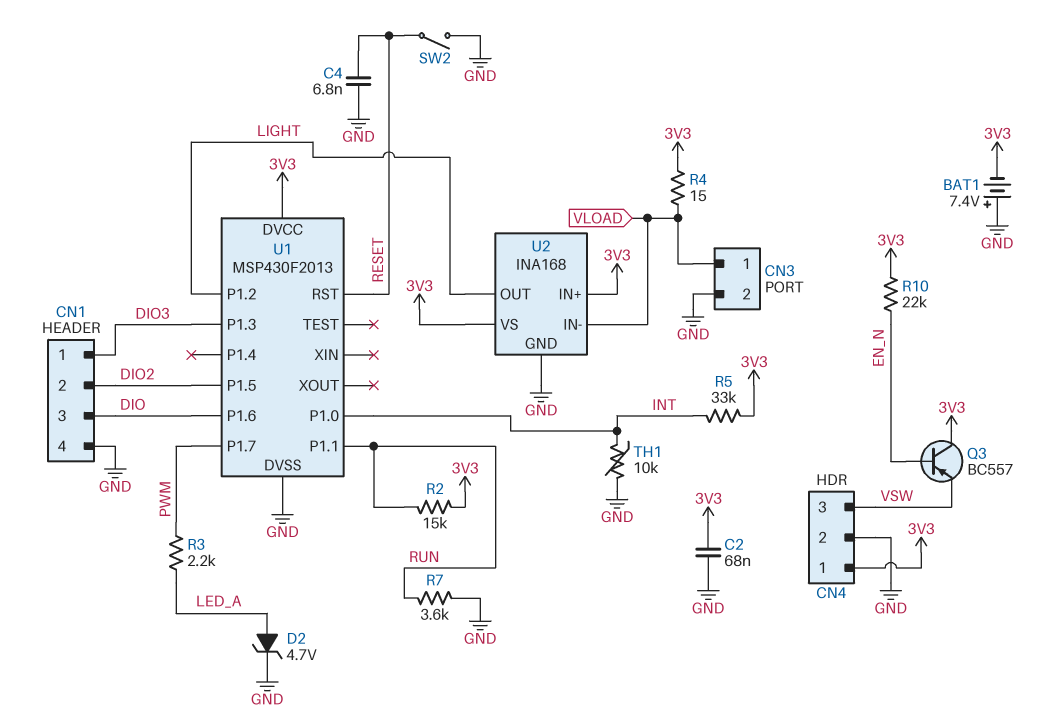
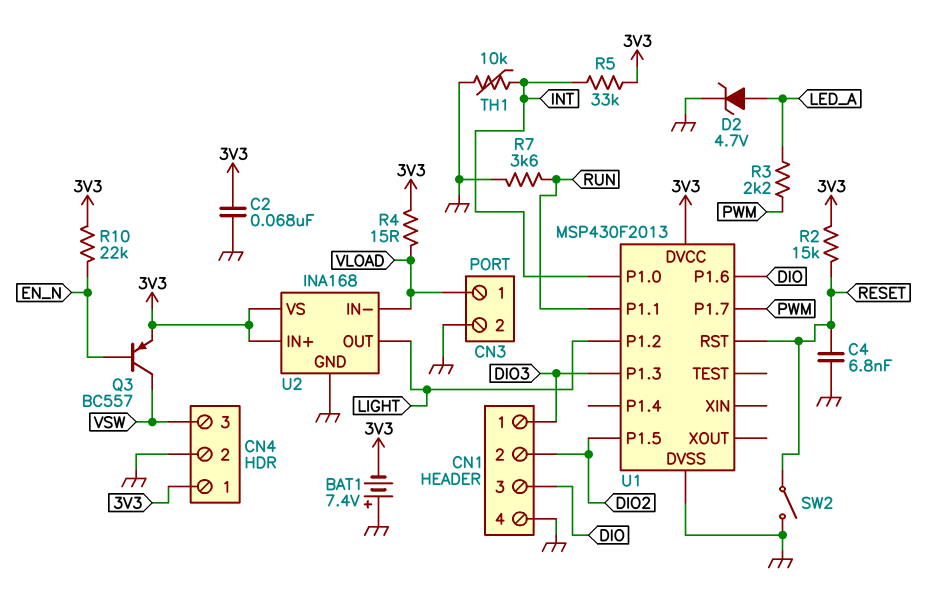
Q3: PNP BC557 (B EN_N, C 3V3, E VSW) -> PNP BC557 (B EN_N, C VSW, E 3V3)
R2: 15k (3V3, RUN) -> 15k (3V3, RESET)

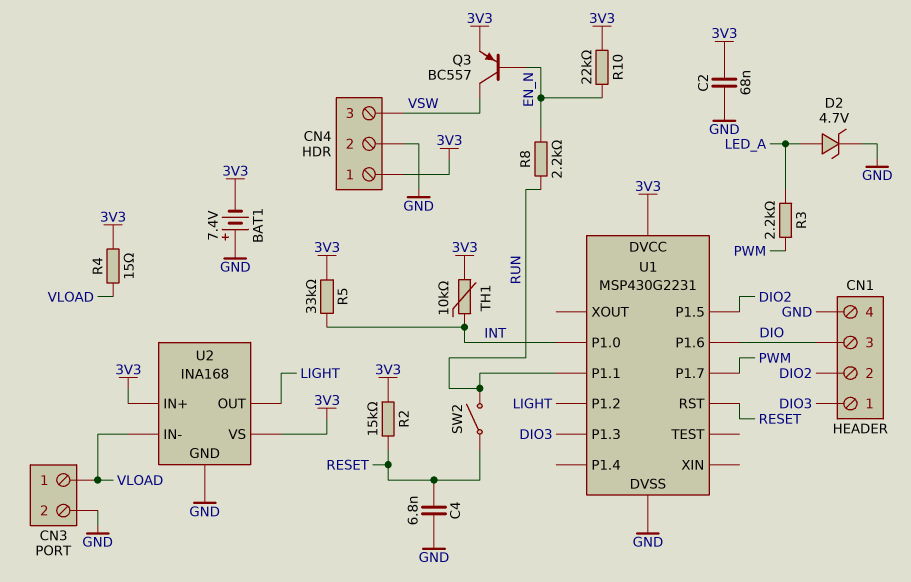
R7: 3.6k (GND, RUN) -> none
R8: none -> 2.2k (EN_N, RUN)
SW2: switch (GND, RESET) -> switch (RESET, RUN)
TH1: 10k (GND, INT) -> 10k (3V3, INT)
U1: MSP430F2013 -> MSP430G2231

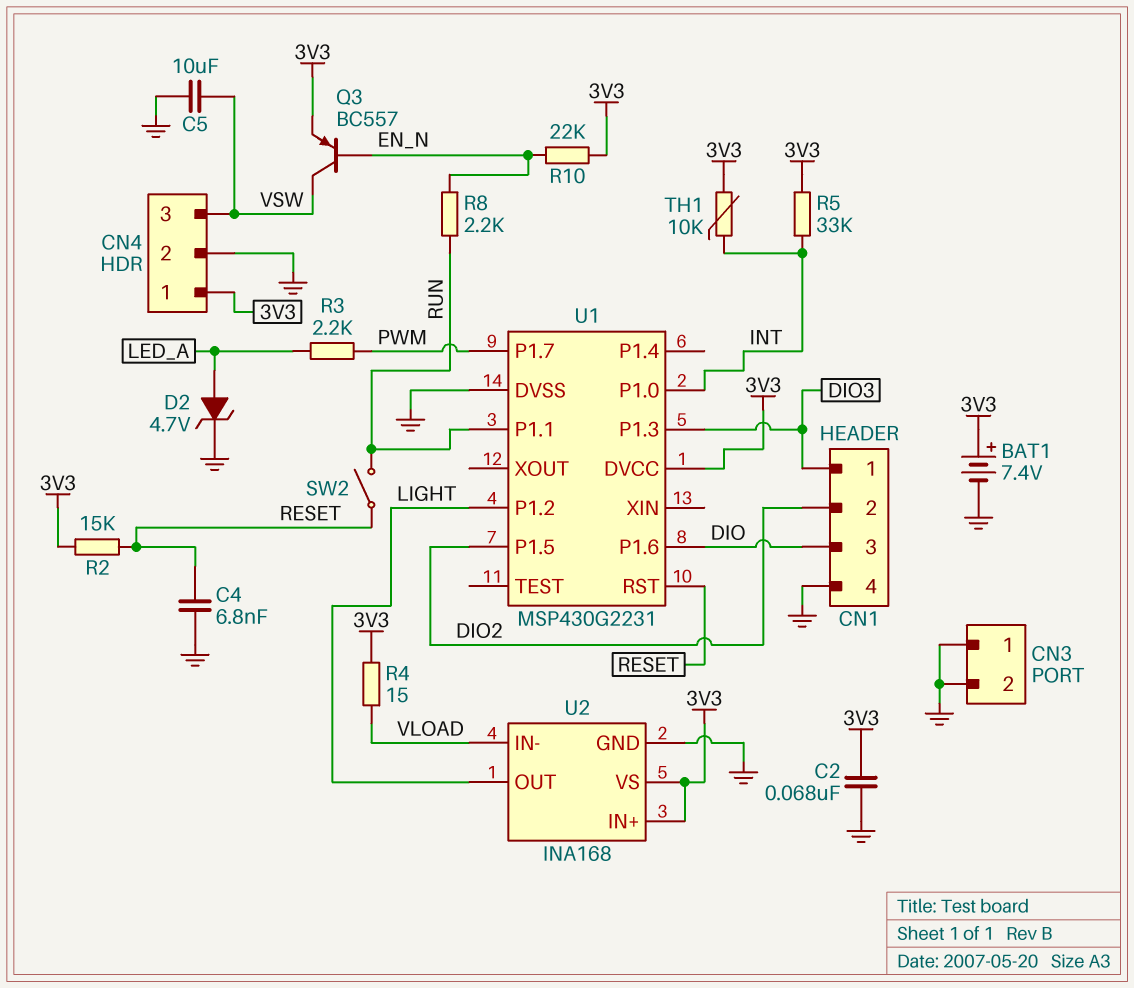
BAT1: 7.4V (plus GND, minus 3V3) -> 7.4V (plus 3V3, minus GND)
C5: none -> 10uF (GND, VSW)
CN3 pin 1: VLOAD -> GND

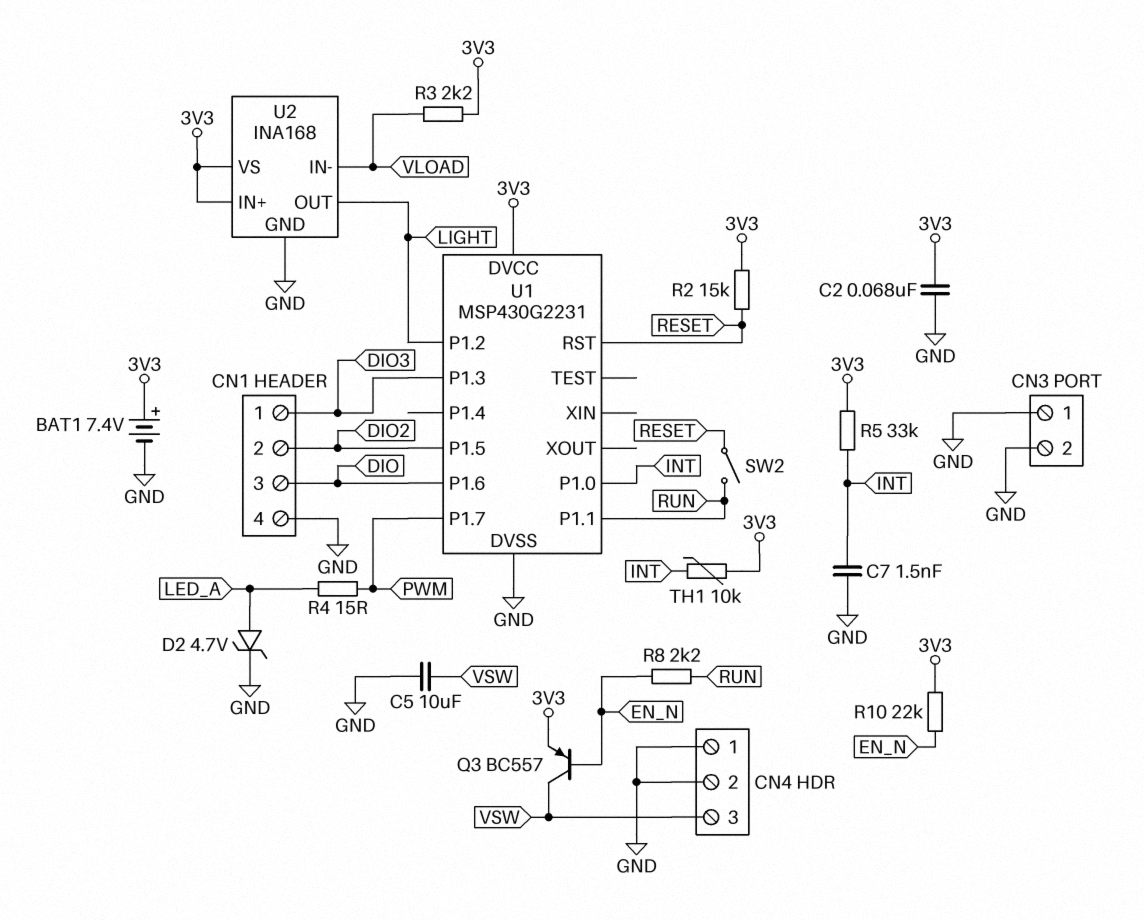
C4: 6.8nF (GND, RESET) -> none
C7: none -> 1.5nF (GND, INT)
CN4 pin 1: 3V3 -> GND
R3: 2.2k (LED_A, PWM) -> 2.2k (3V3, VLOAD)
R4: 15 (3V3, VLOAD) -> 15 (LED_A, PWM)

